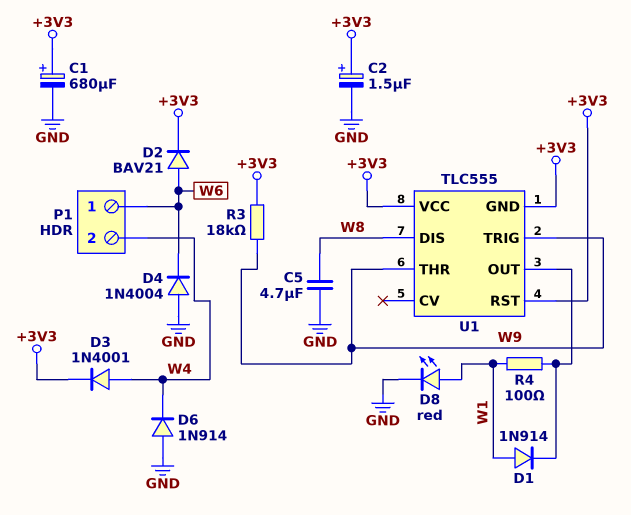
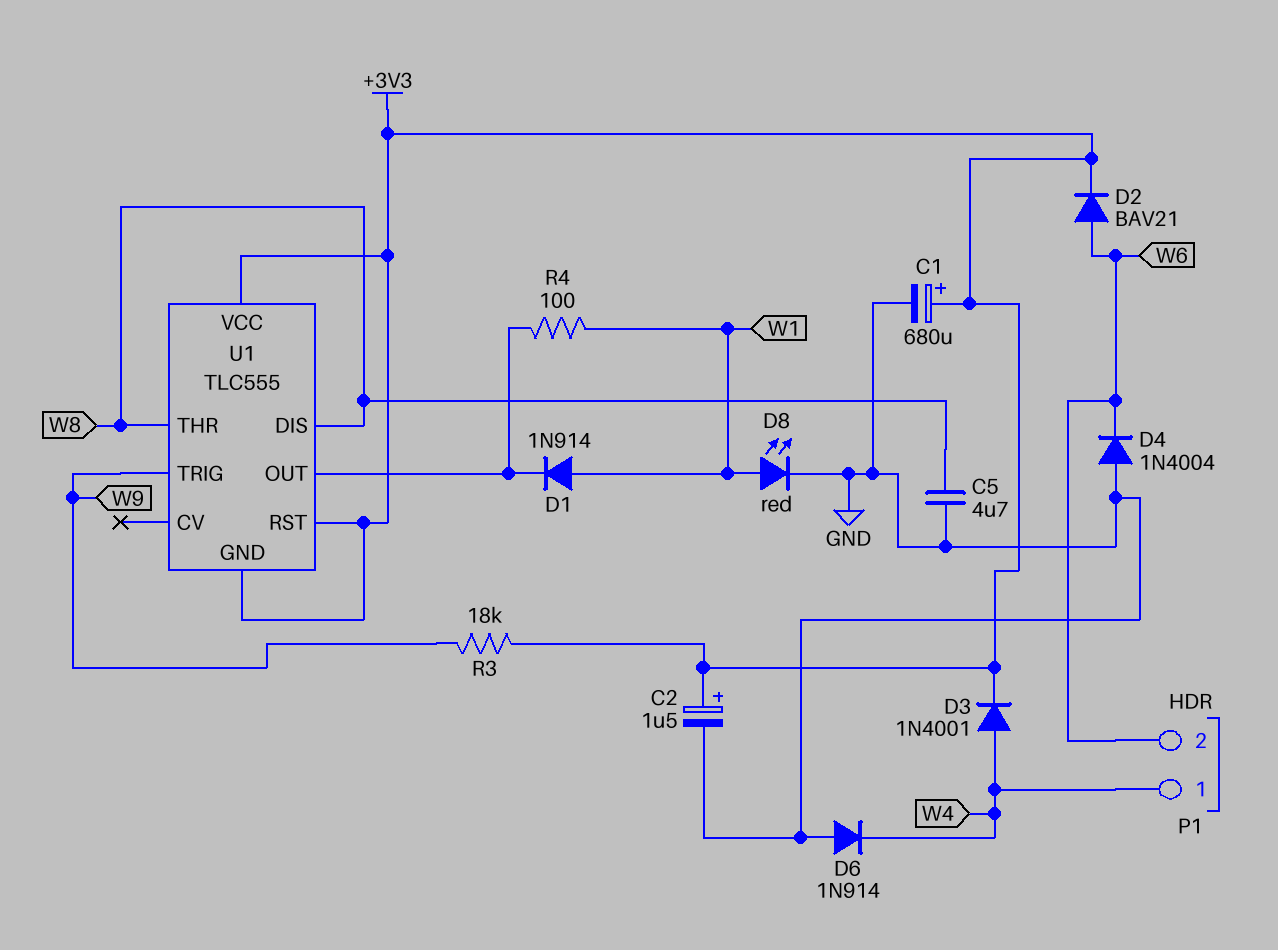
P1 pin 1: W6 -> W4
P1 pin 2: W4 -> W6
U1 pin THR: W9 -> W8

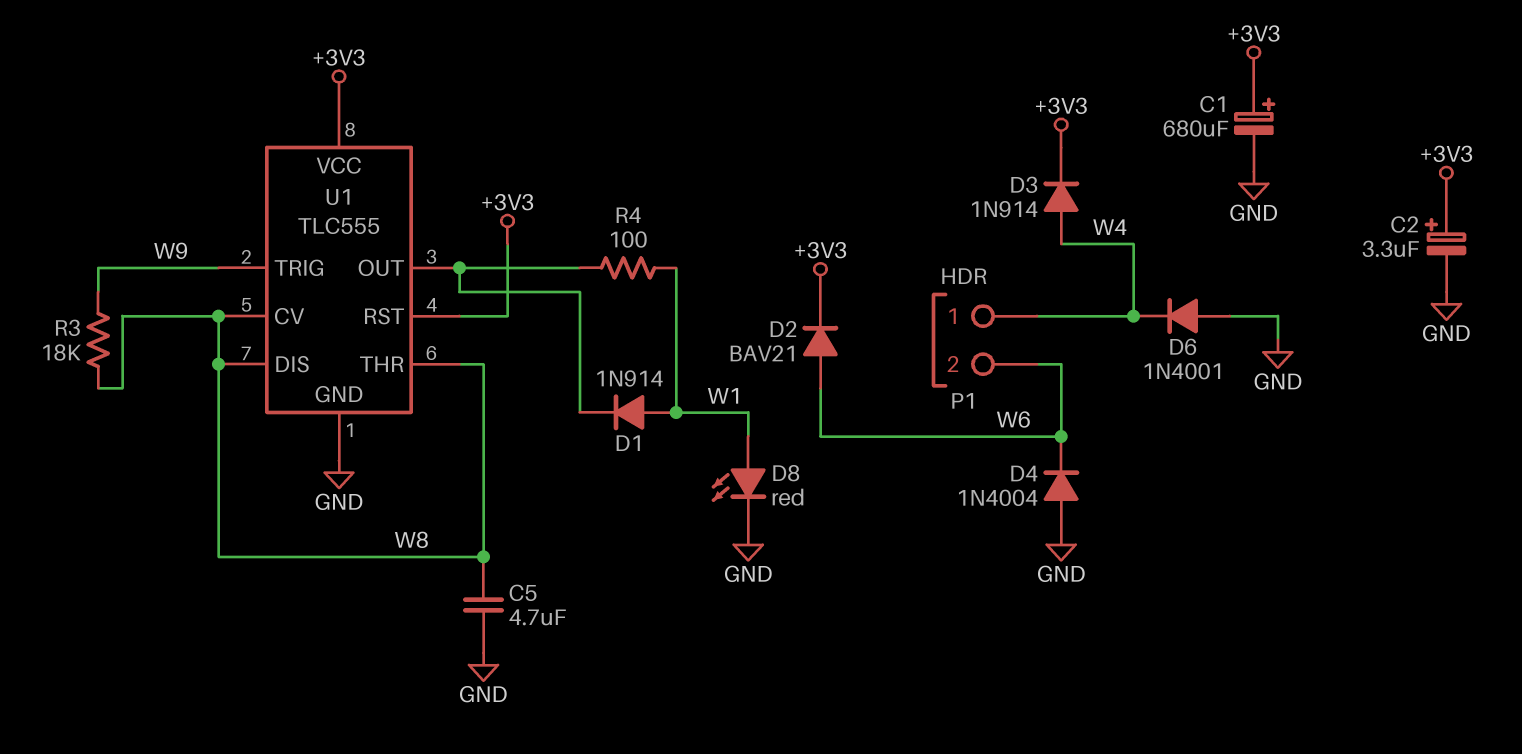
C2: 1.5uF (plus +3V3, minus GND) -> 3.3uF (plus +3V3, minus GND)
D3: diode 1N4001 (A W4, K +3V3) -> diode 1N914 (A W4, K +3V3)
D6: diode 1N914 (A GND, K W4) -> diode 1N4001 (A GND, K W4)
R3: 18k (+3V3, W9) -> 18k (W8, W9)
U1 pin CV: none -> W8
U1 pin GND: +3V3 -> GND

